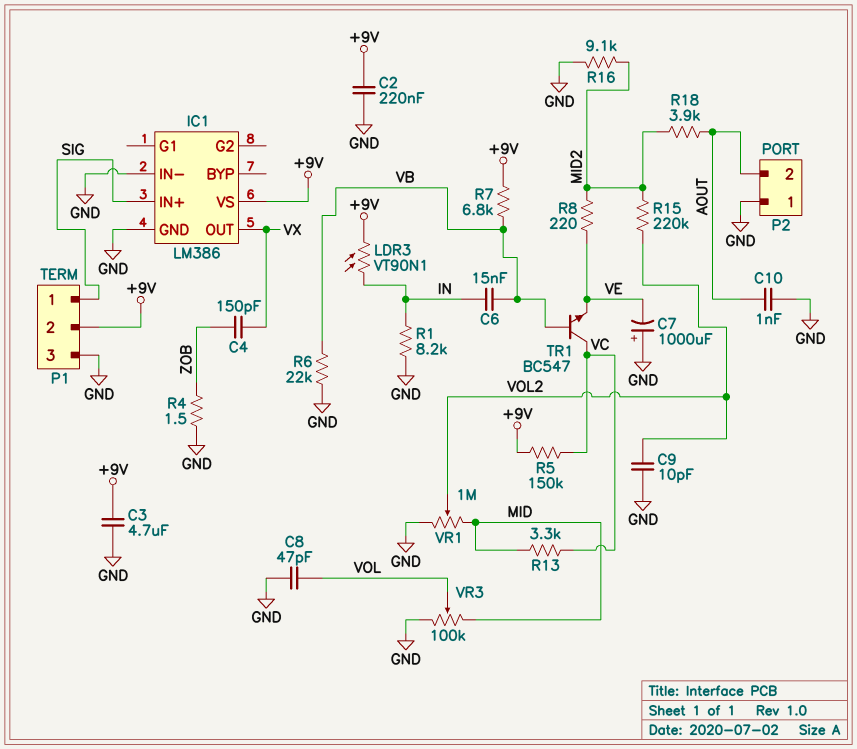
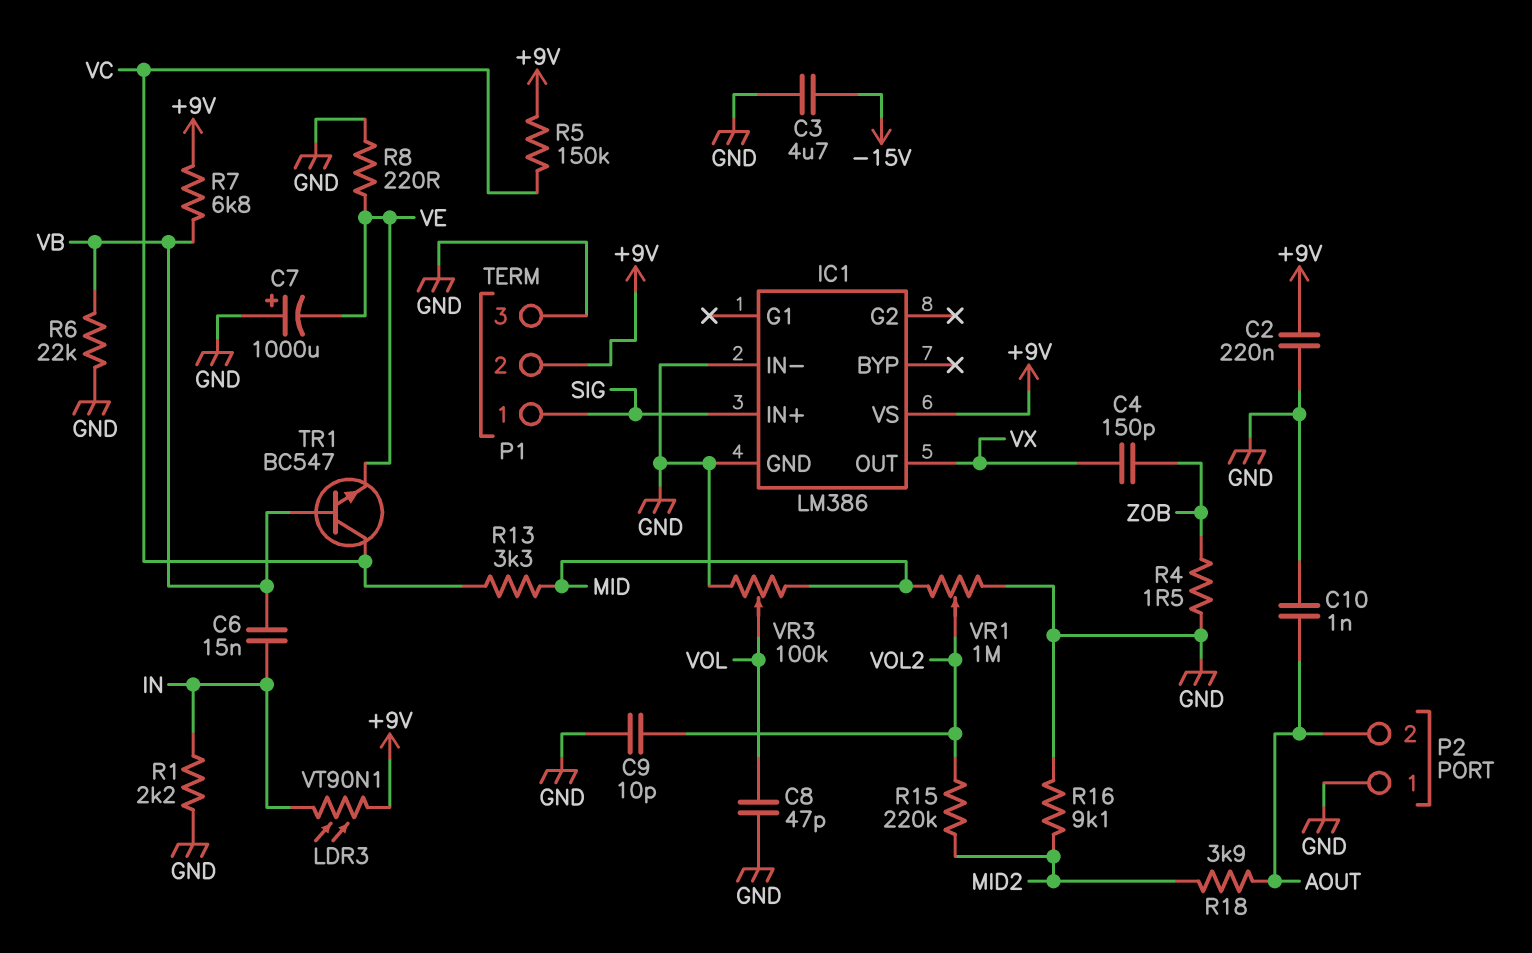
C3: 4.7uF (+9V, GND) -> 4.7uF (-15V, GND)
R1: 8.2k (GND, IN) -> 2.2k (GND, IN)
R8: 220 (MID2, VE) -> 220 (GND, VE)

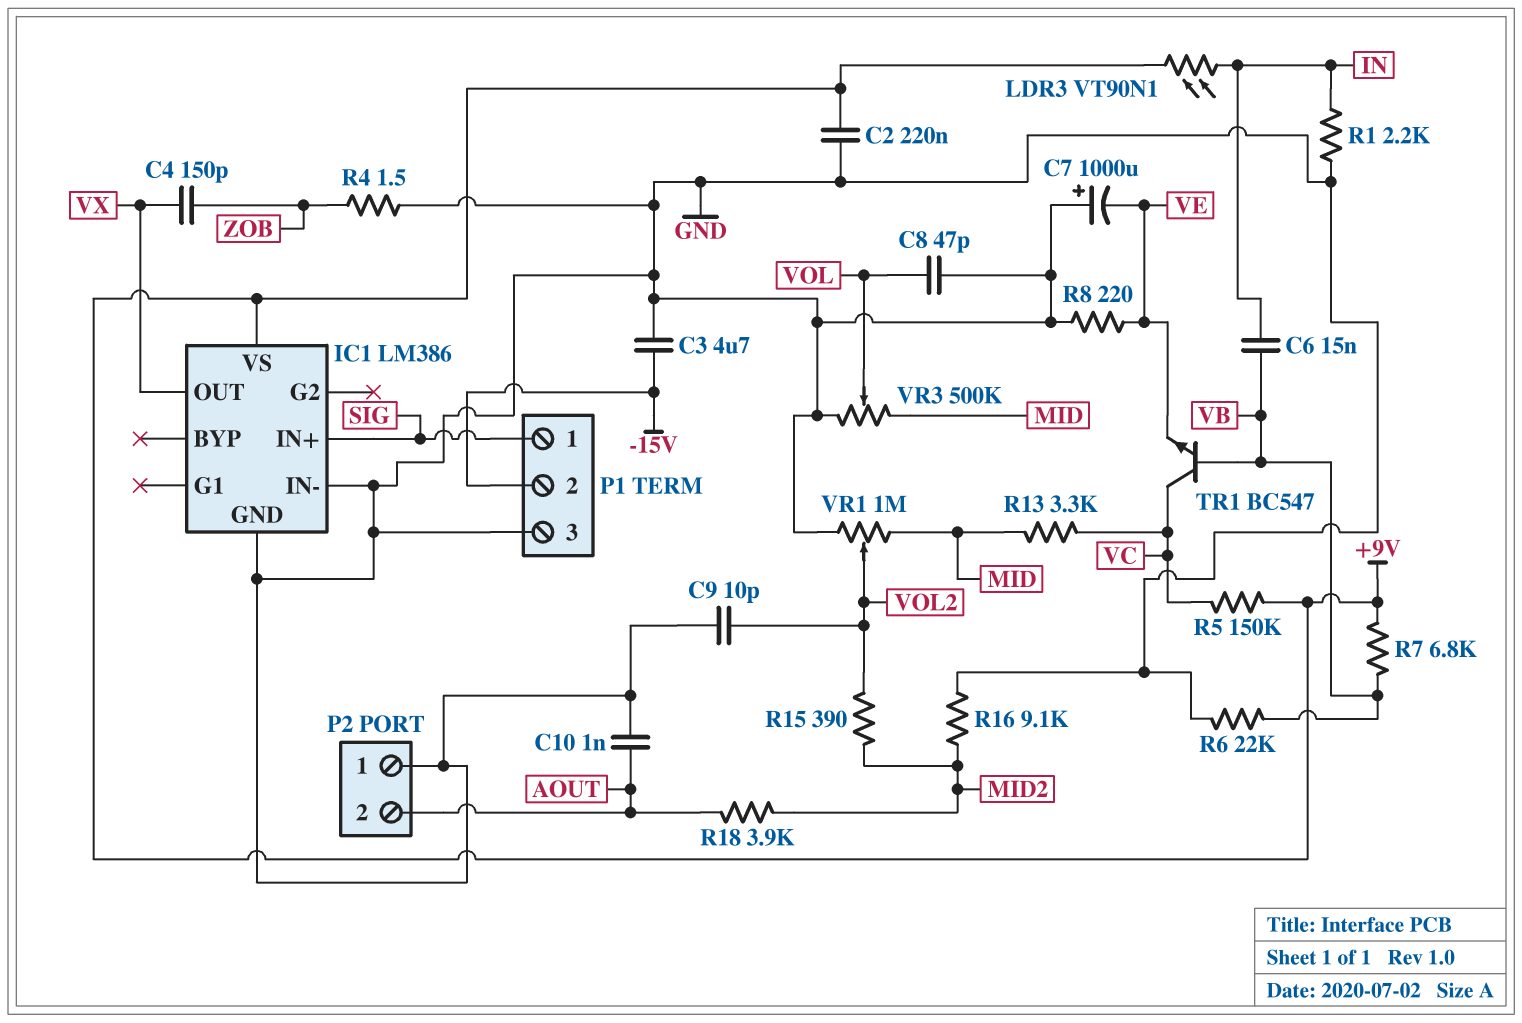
P1 pin 2: +9V -> -15V
R15: 220k (MID2, VOL2) -> 390 (MID2, VOL2)
VR3: 100k (GND, MID, wiper VOL) -> 500k (GND, MID, wiper VOL)

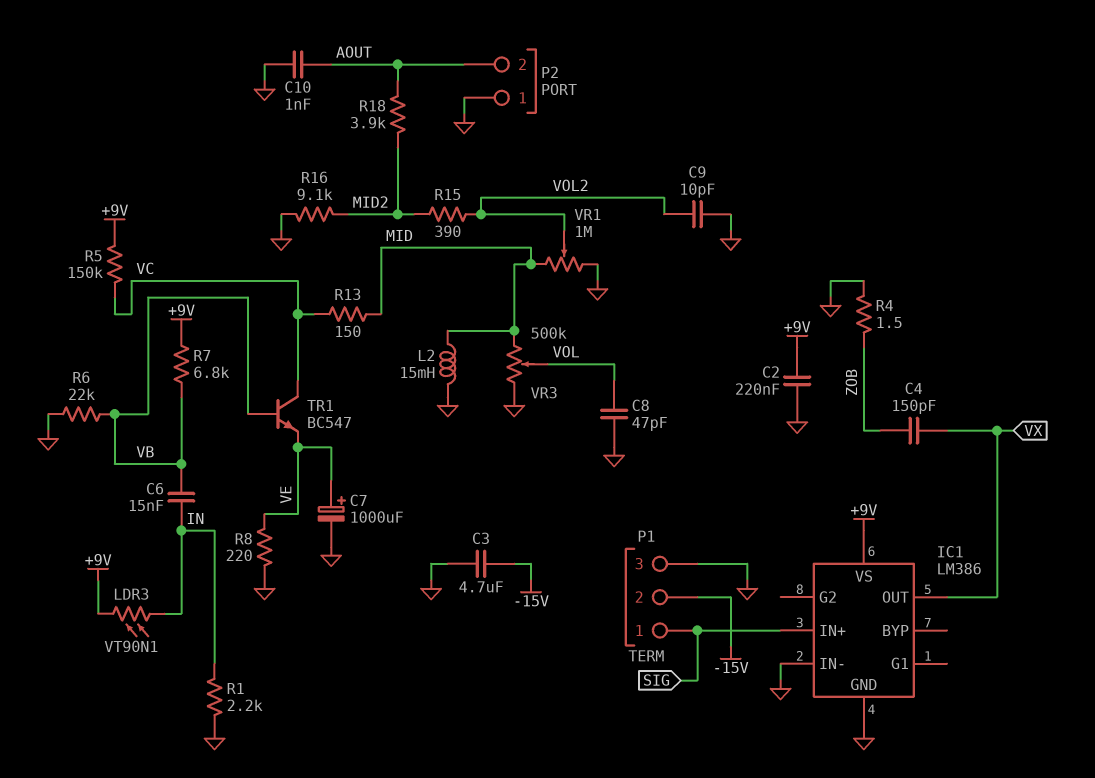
C7: 1000uF (plus GND, minus VE) -> 1000uF (plus VE, minus GND)
L2: none -> 15mH (GND, MID)
R13: 3.3k (MID, VC) -> 150 (MID, VC)

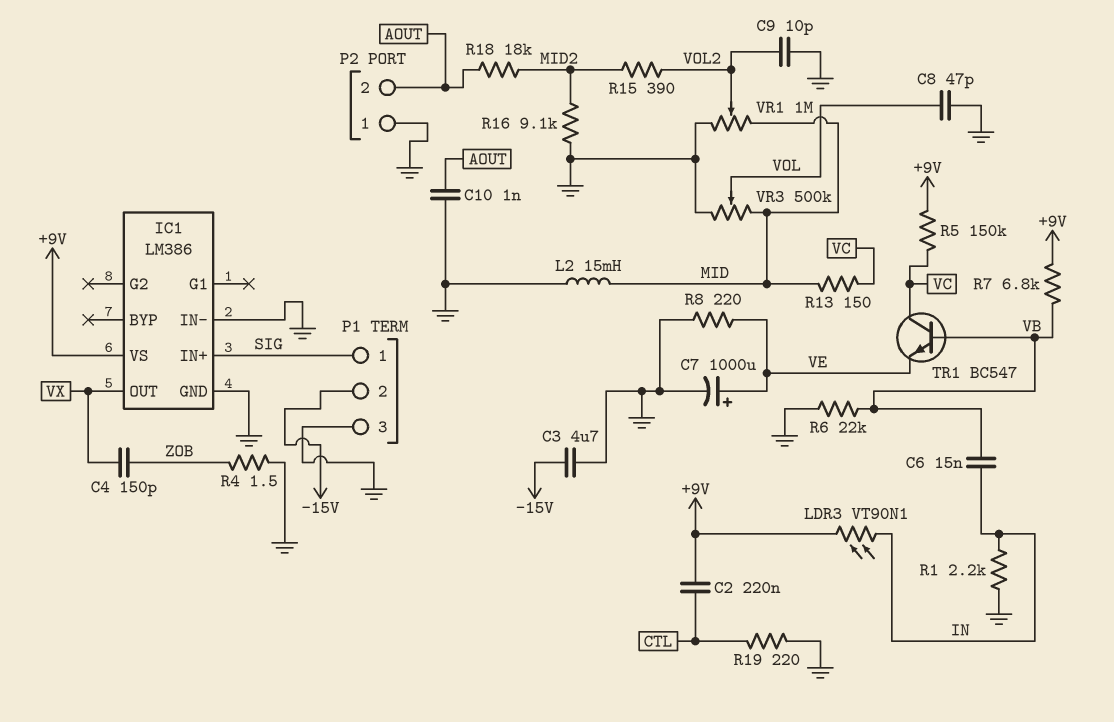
C2: 220nF (+9V, GND) -> 220nF (+9V, CTL)
R18: 3.9k (AOUT, MID2) -> 18k (AOUT, MID2)
R19: none -> 220 (CTL, GND)

